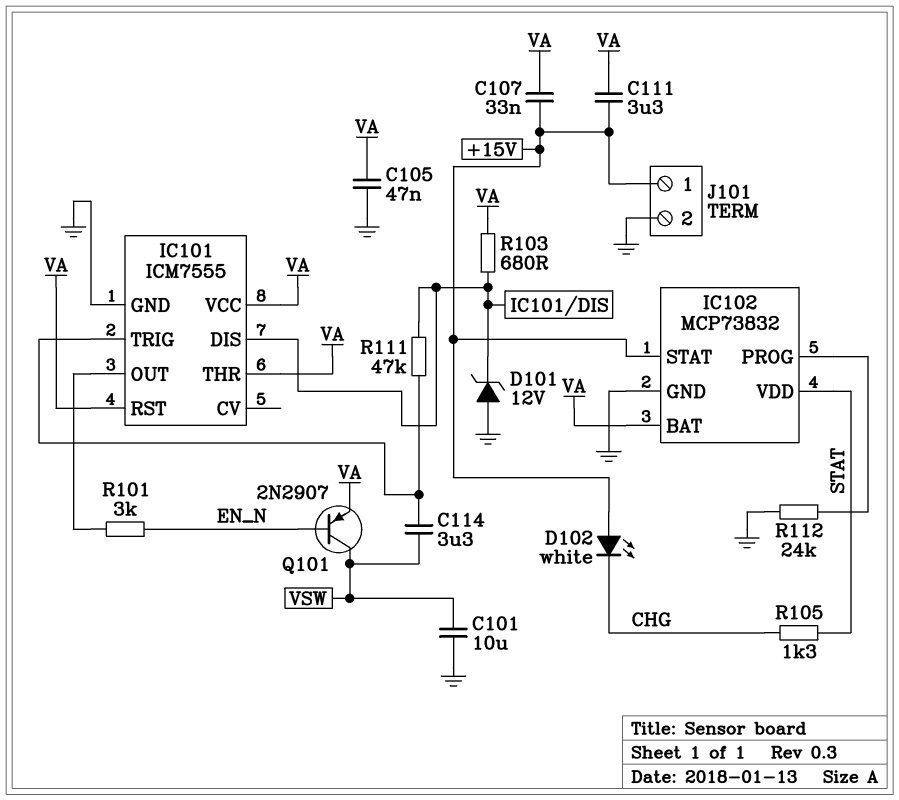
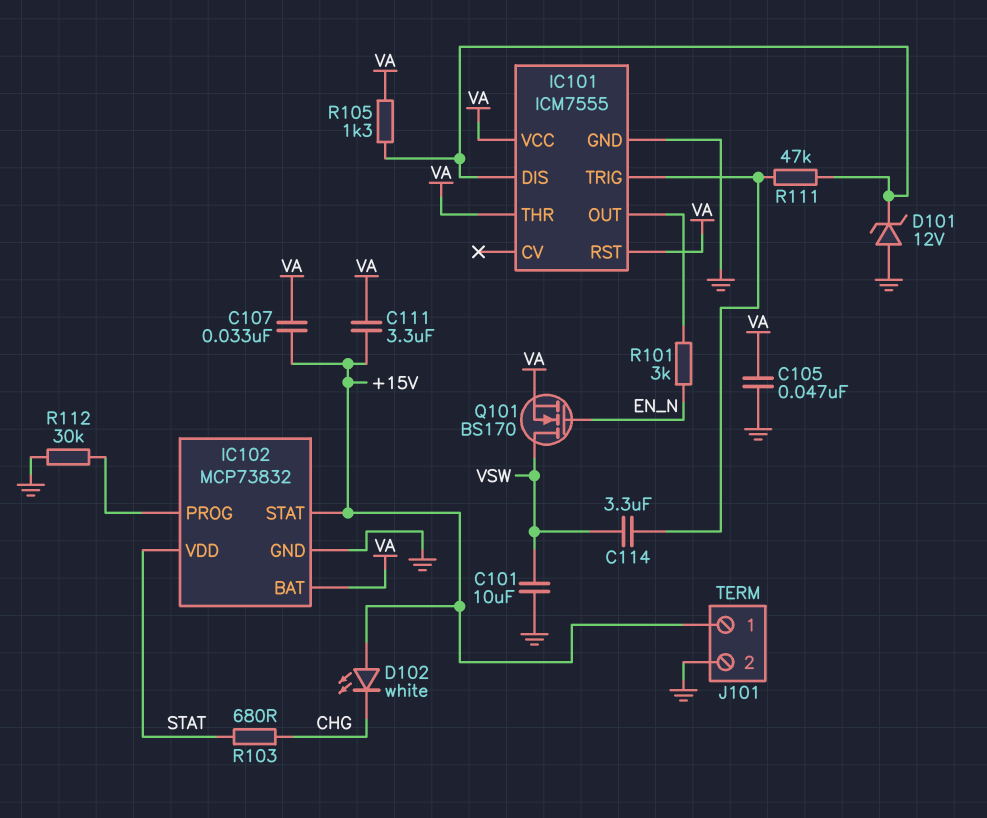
Q101: PNP 2N2907 (B EN_N, C VSW, E VA) -> NMOS BS170 (G EN_N, D VSW, S VA)
R103: 680 (IC101/DIS, VA) -> 680 (CHG, STAT)
R105: 1.3k (CHG, STAT) -> 1.3k (IC101/DIS, VA)
R112: 24k (GND, IC102/PROG) -> 30k (GND, IC102/PROG)

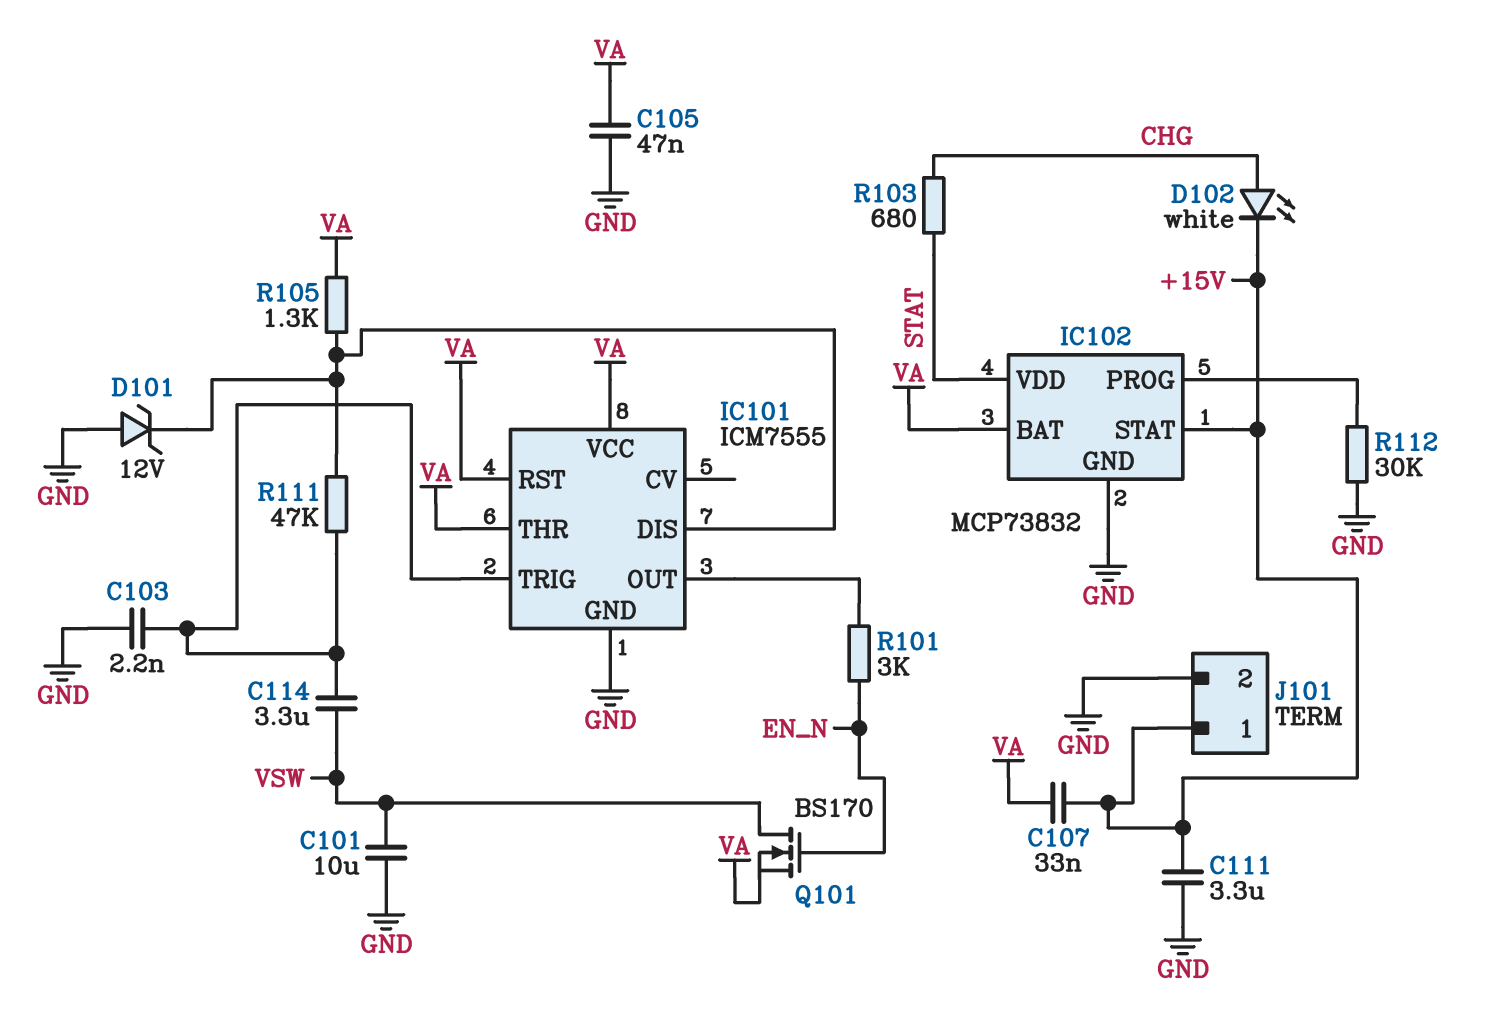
C103: none -> 2.2nF (GND, IC101/TRIG)
C111: 3.3uF (+15V, VA) -> 3.3uF (+15V, GND)
D102: LED white (A +15V, K CHG) -> LED white (A CHG, K +15V)

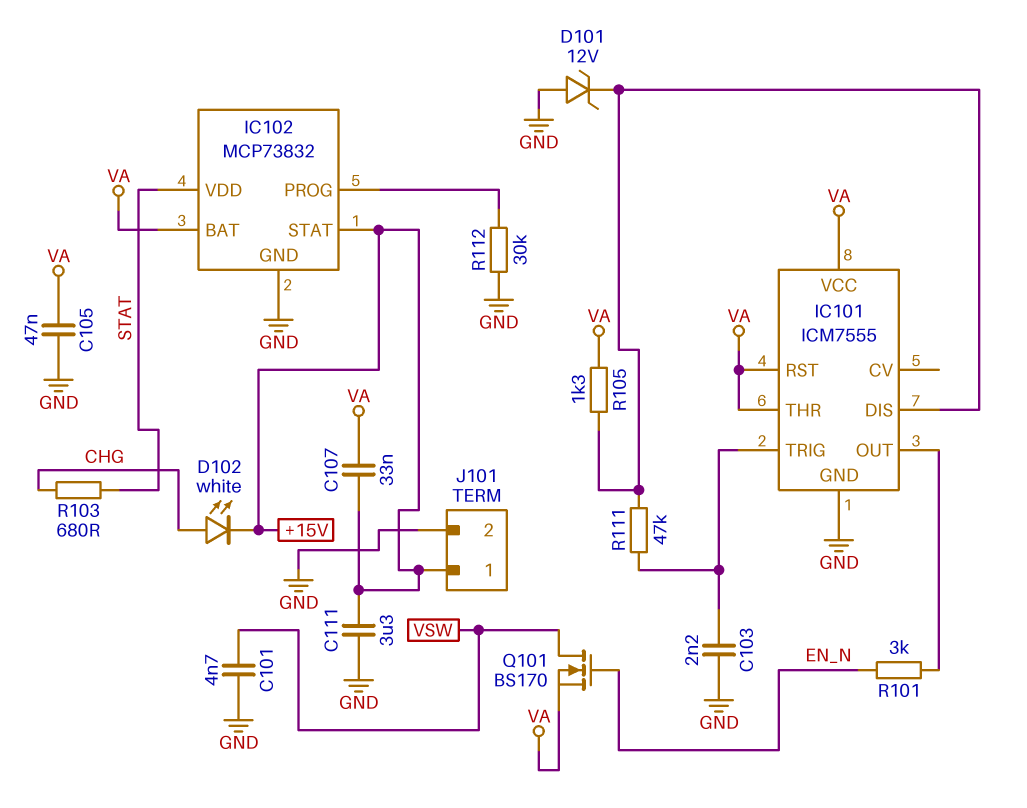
C101: 10uF (GND, VSW) -> 4.7nF (GND, VSW)
C114: 3.3uF (IC101/TRIG, VSW) -> none

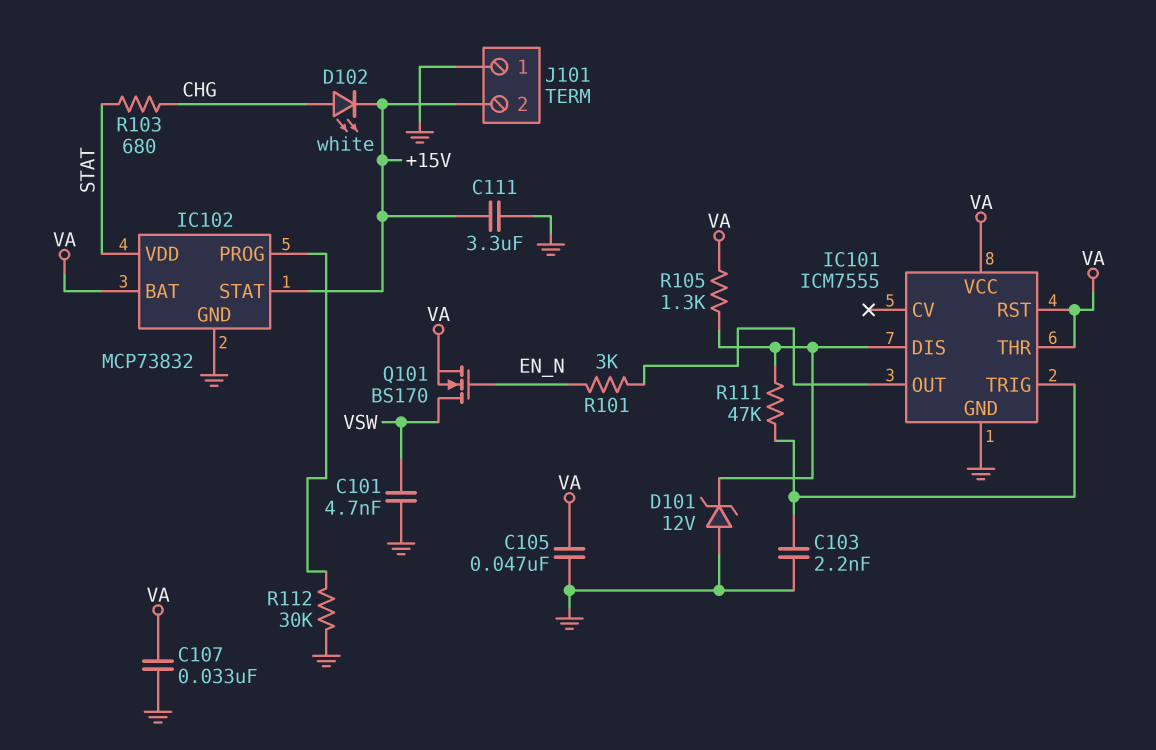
C107: 33nF (+15V, VA) -> 33nF (GND, VA)
J101 pin 1: +15V -> GND
J101 pin 2: GND -> +15V

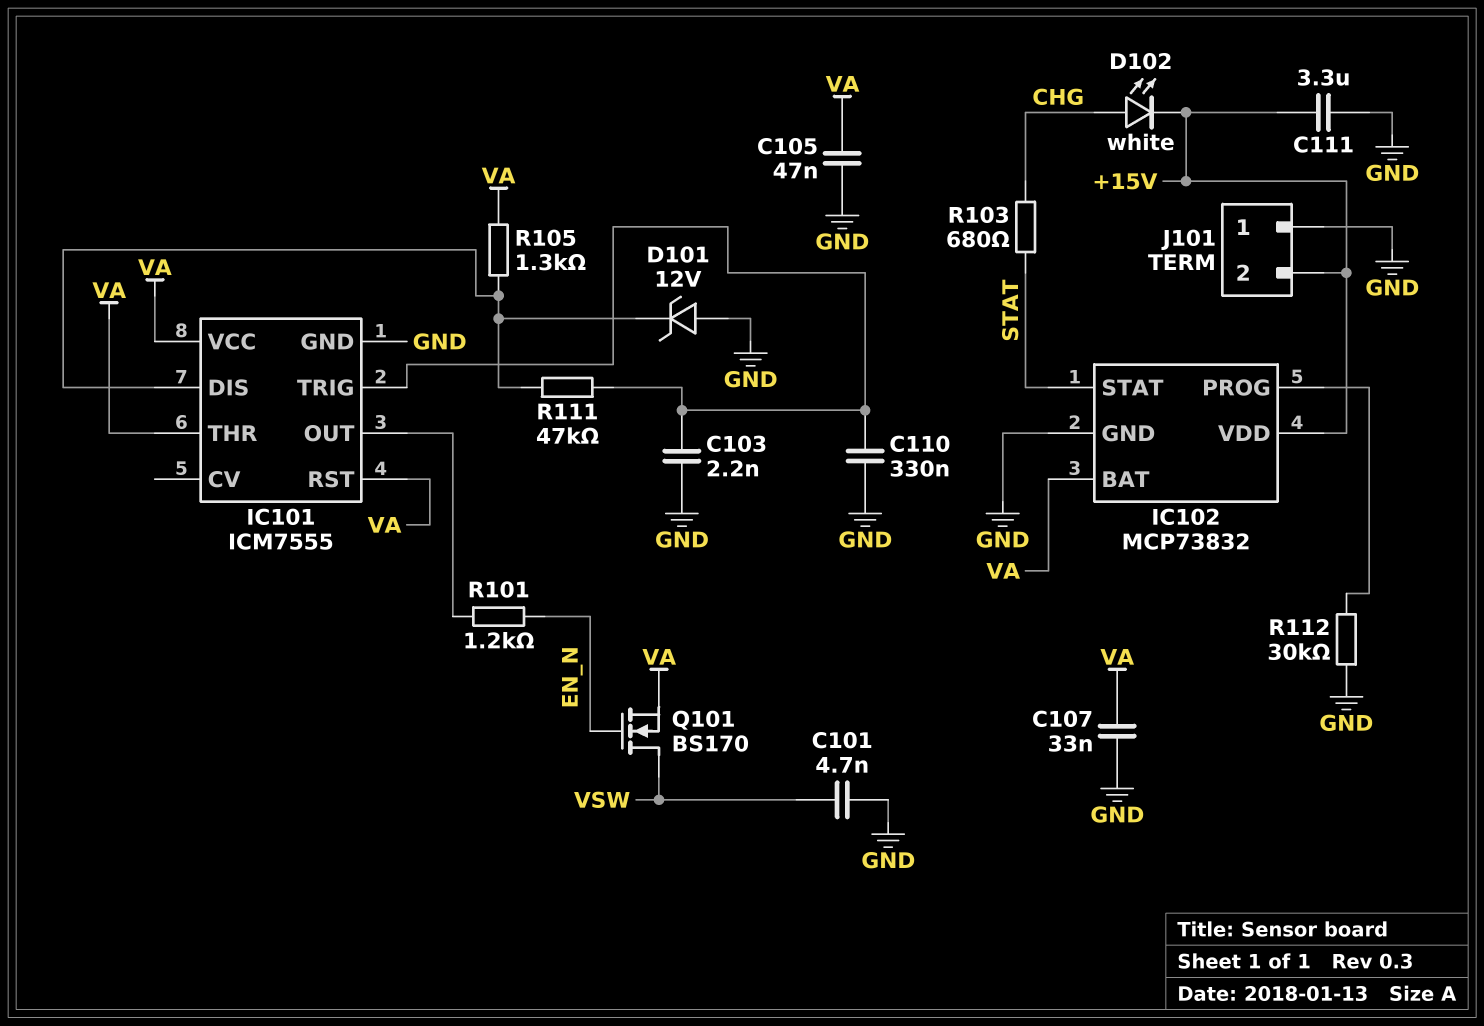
C110: none -> 330nF (GND, IC101/TRIG)
IC102 pin STAT: +15V -> STAT
IC102 pin VDD: STAT -> +15V
R101: 3k (EN_N, IC101/OUT) -> 1.2k (EN_N, IC101/OUT)

